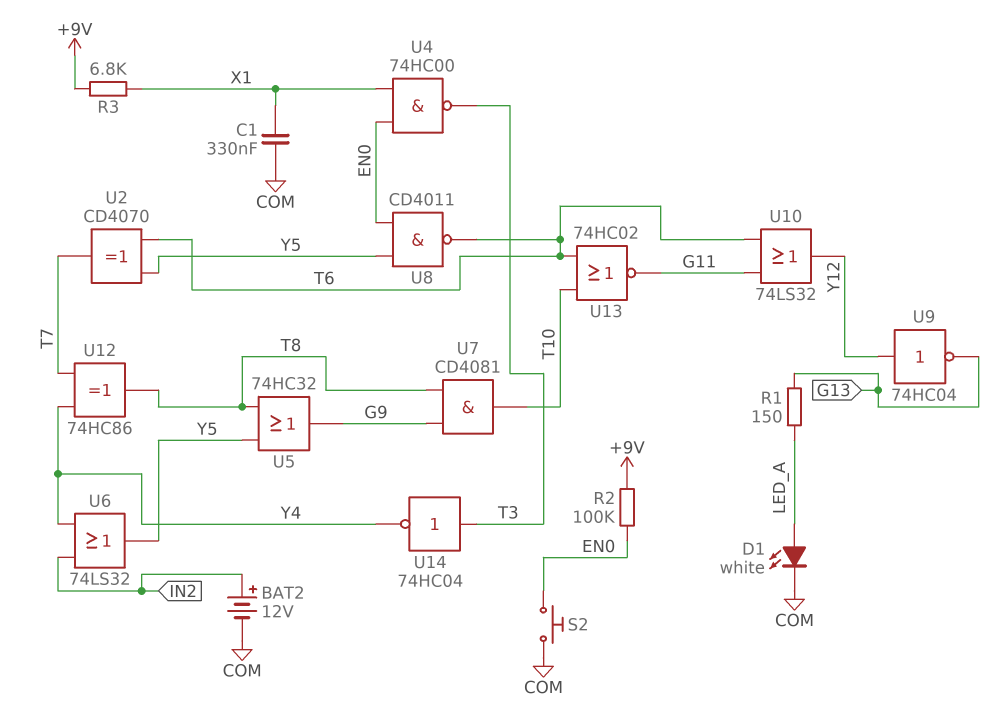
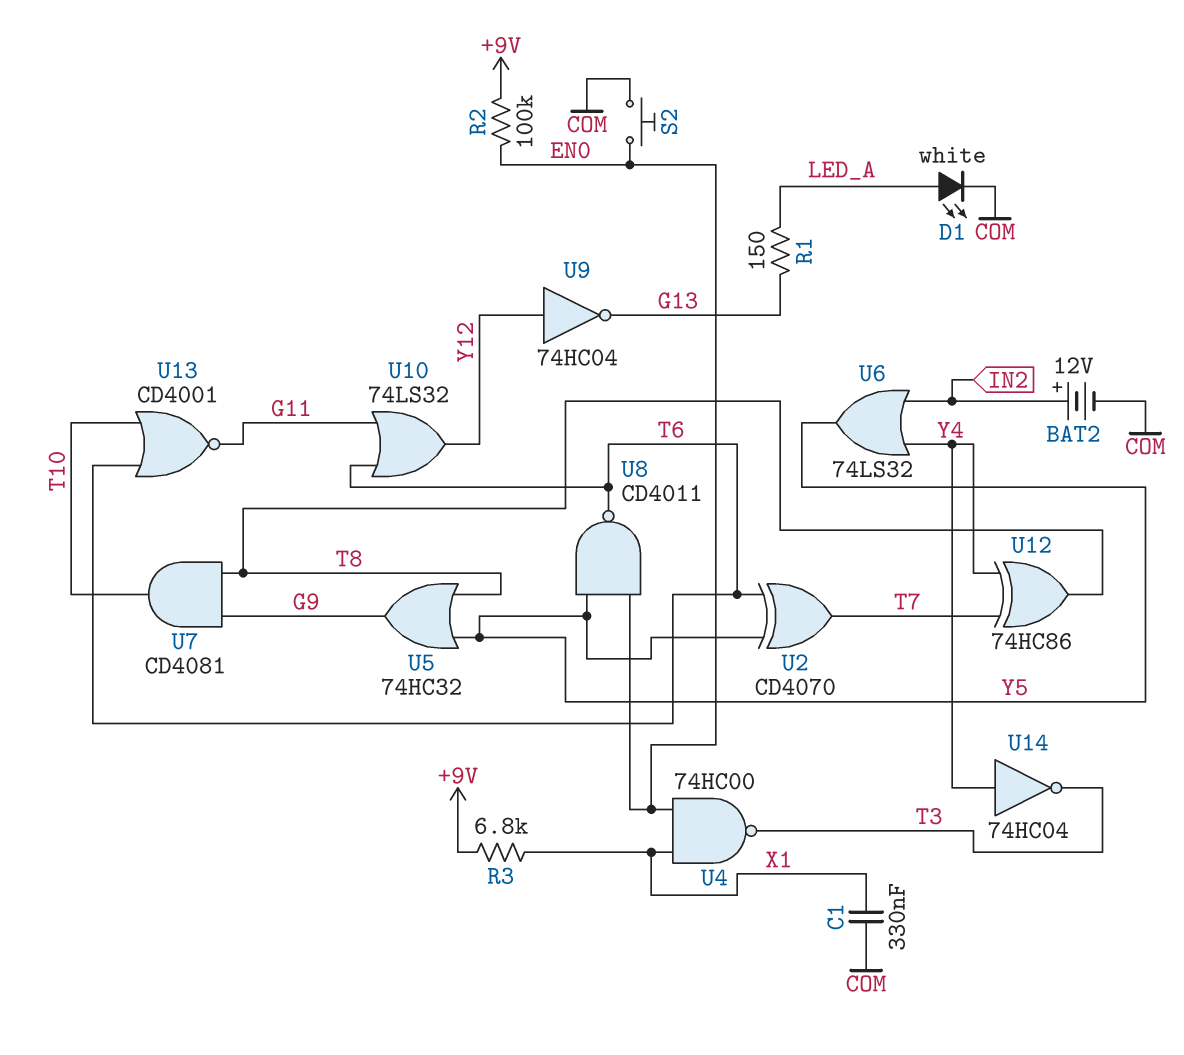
U13: NOR 74HC02 (in T6, in T10, out G11) -> NOR CD4001 (in T6, in T10, out G11)
U14: NOT 74HC04 (in T3, out Y4) -> NOT 74HC04 (in Y4, out T3)

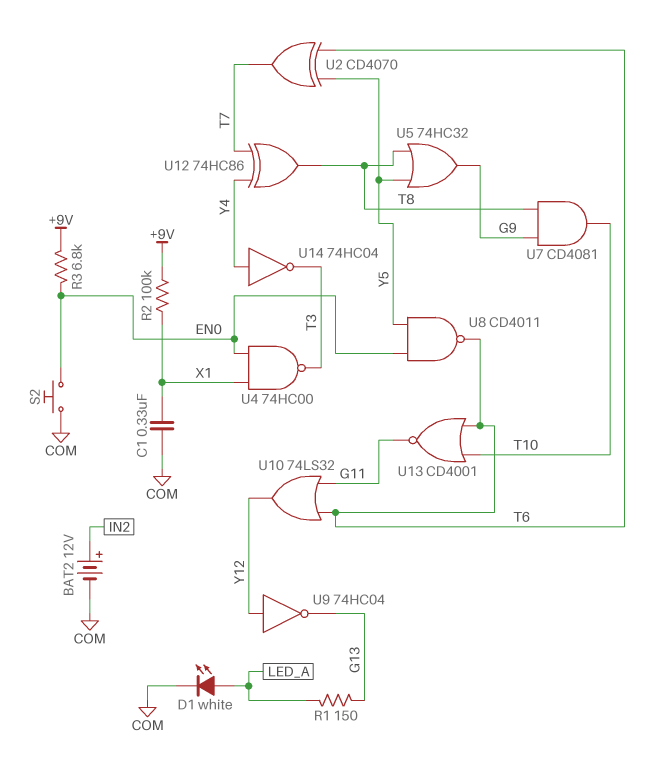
R2: 100k (+9V, EN0) -> 100k (+9V, X1)
R3: 6.8k (+9V, X1) -> 6.8k (+9V, EN0)
U6: OR 74LS32 (in IN2, in Y4, out Y5) -> none

